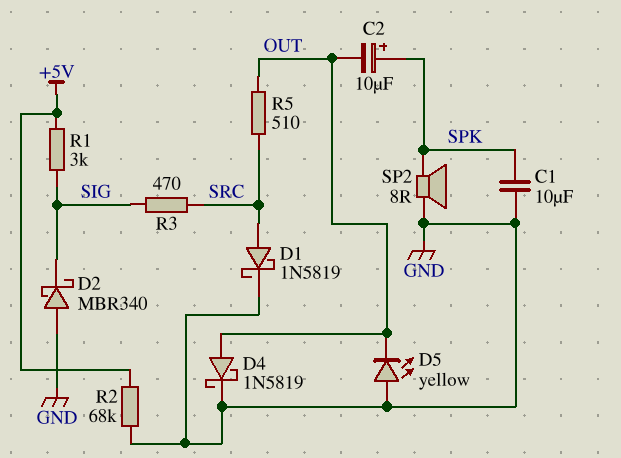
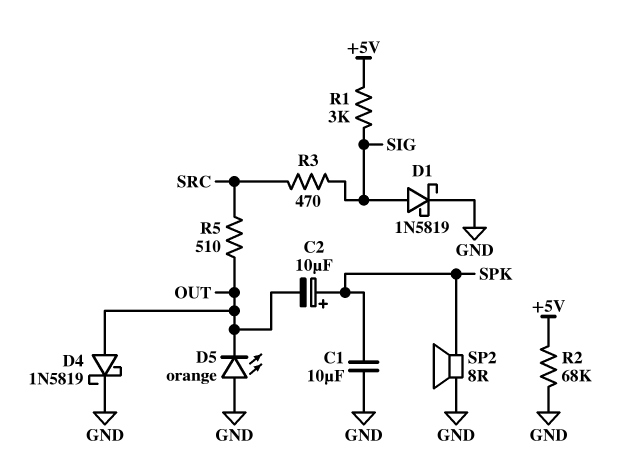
D1: schottky 1N5819 (A SRC, K GND) -> schottky 1N5819 (A SIG, K GND)
D2: schottky MBR340 (A GND, K SIG) -> none
D5: LED yellow (A GND, K OUT) -> LED orange (A GND, K OUT)

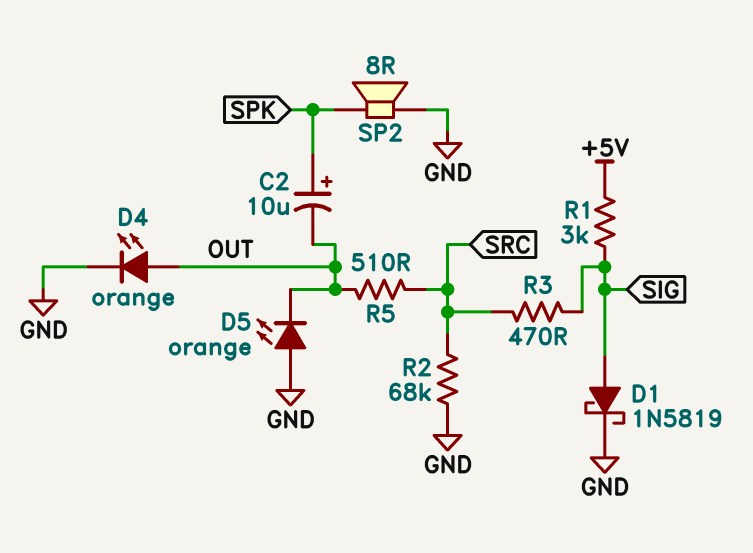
C1: 10uF (GND, SPK) -> none
D4: schottky 1N5819 (A OUT, K GND) -> LED orange (A OUT, K GND)
R2: 68k (+5V, GND) -> 68k (GND, SRC)

